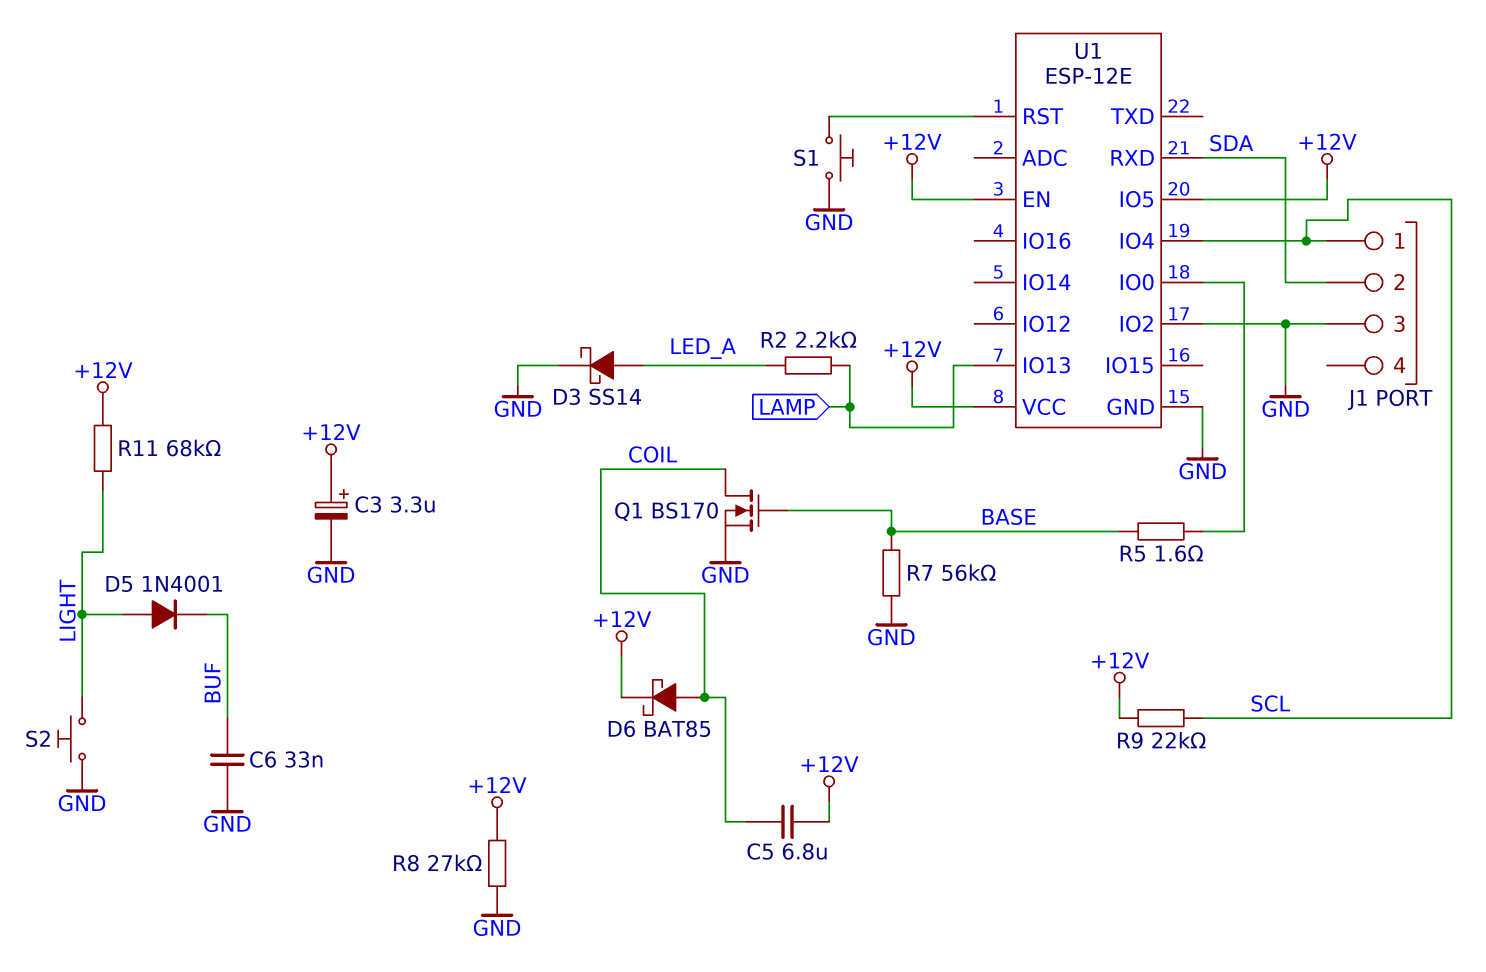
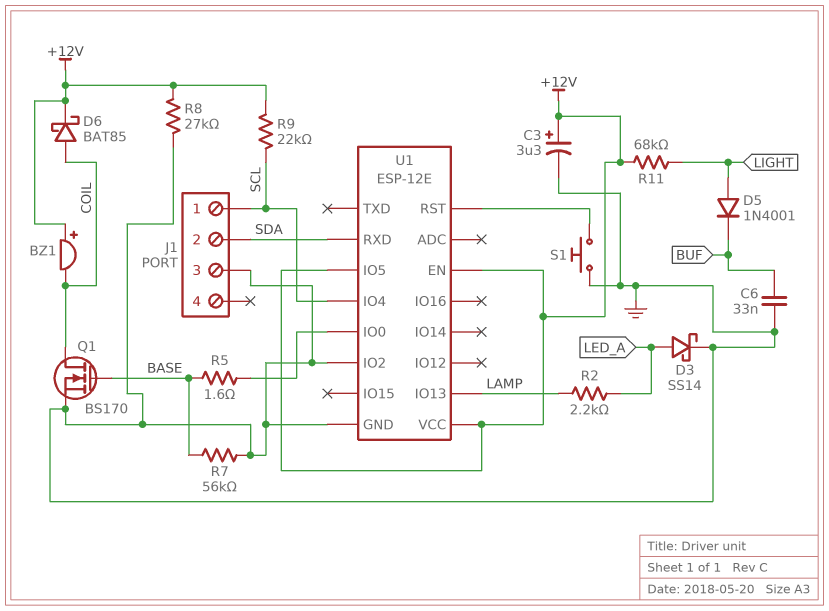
BZ1: none -> buzzer (plus +12V, minus COIL)
C5: 6.8uF (+12V, COIL) -> none
S2: button (GND, LIGHT) -> none

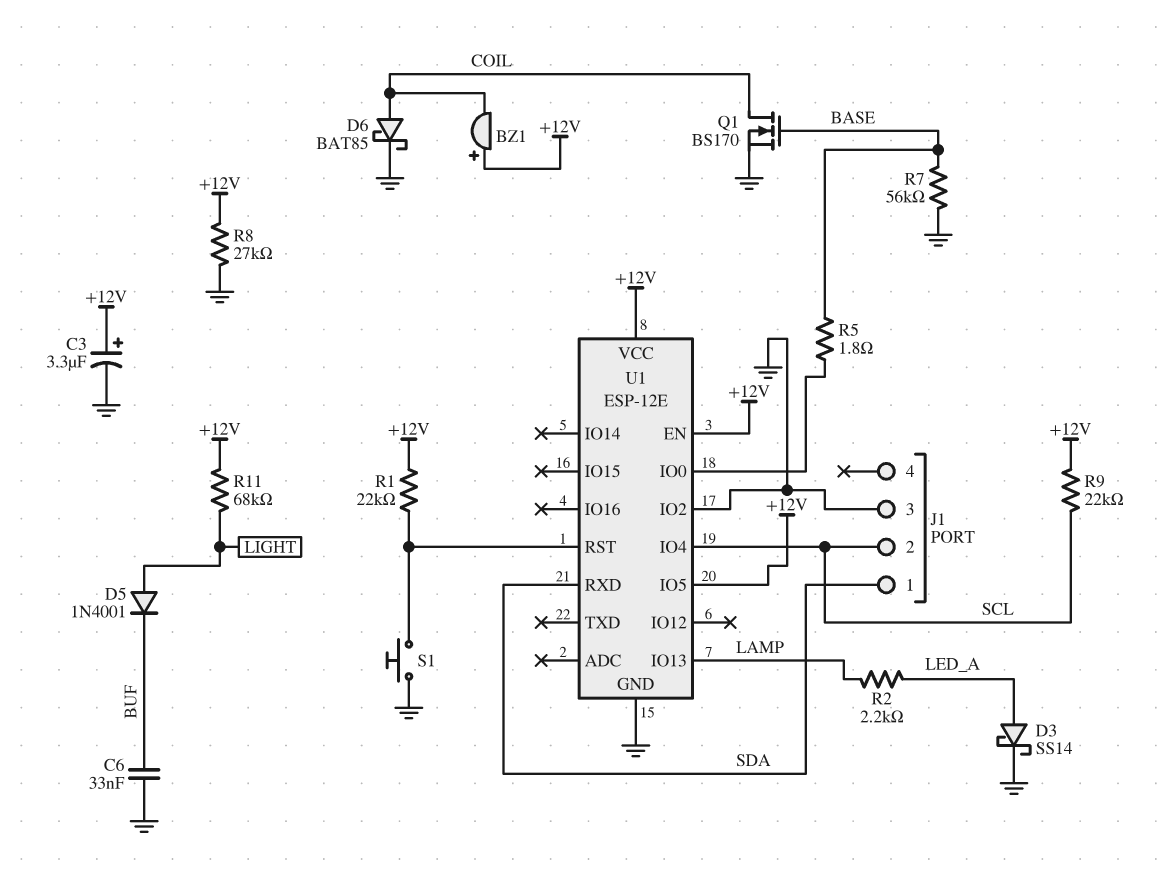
D6: schottky BAT85 (A COIL, K +12V) -> schottky BAT85 (A COIL, K GND)
J1 pin 1: SCL -> SDA
J1 pin 2: SDA -> SCL
R1: none -> 22k (+12V, U1/RST)
R5: 1.6 (BASE, U1/IO0) -> 1.8 (BASE, U1/IO0)

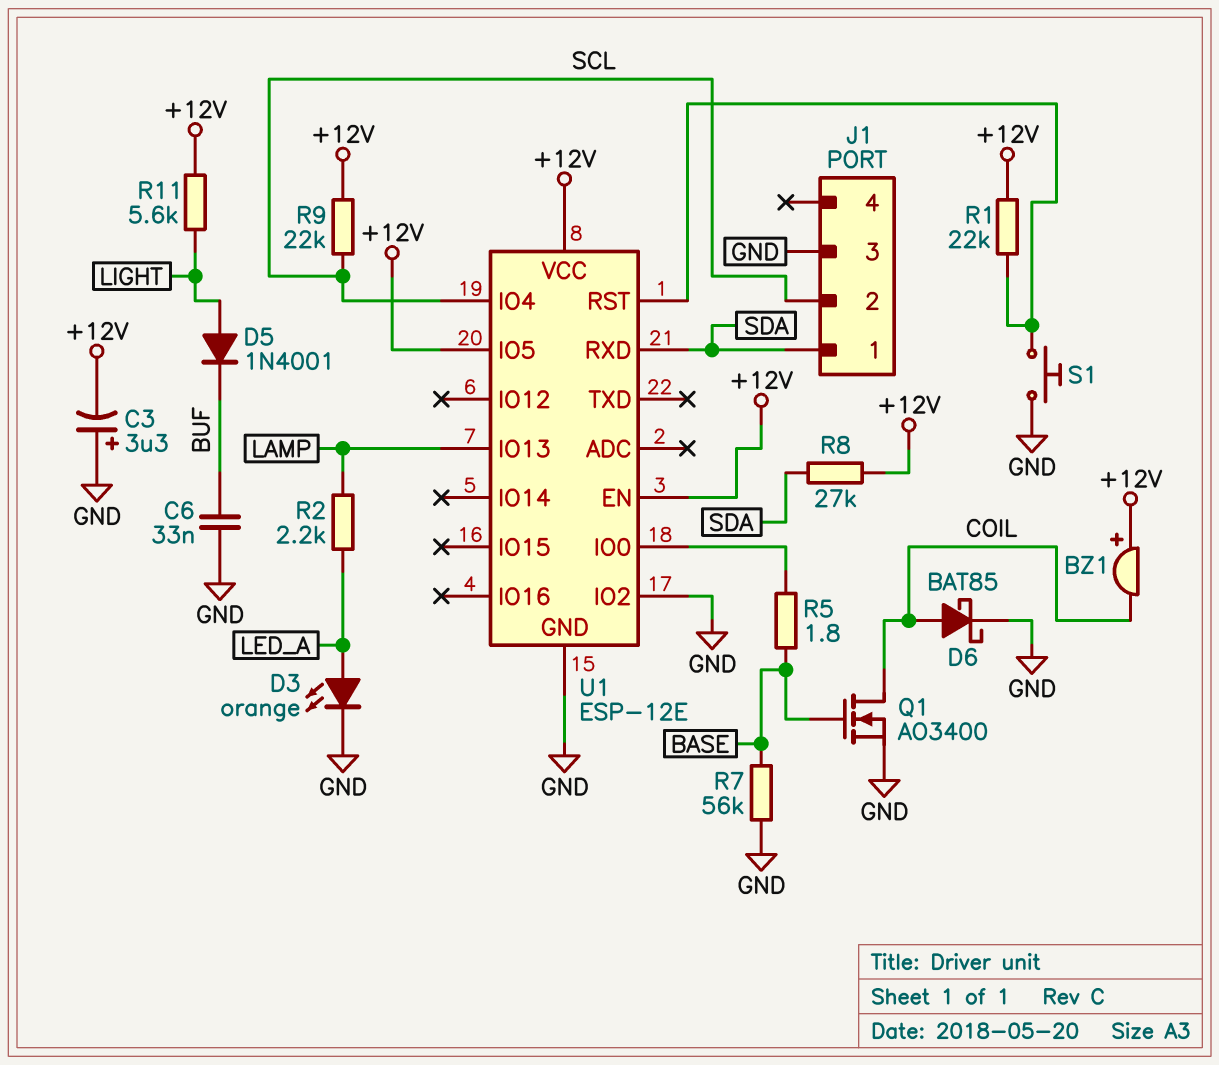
C3: 3.3uF (plus +12V, minus GND) -> 3.3uF (plus GND, minus +12V)
D3: schottky SS14 (A LED_A, K GND) -> LED orange (A LED_A, K GND)
Q1: NMOS BS170 (G BASE, D COIL, S GND) -> NMOS AO3400 (G BASE, D COIL, S GND)
R8: 27k (+12V, GND) -> 27k (+12V, SDA)
R11: 68k (+12V, LIGHT) -> 5.6k (+12V, LIGHT)

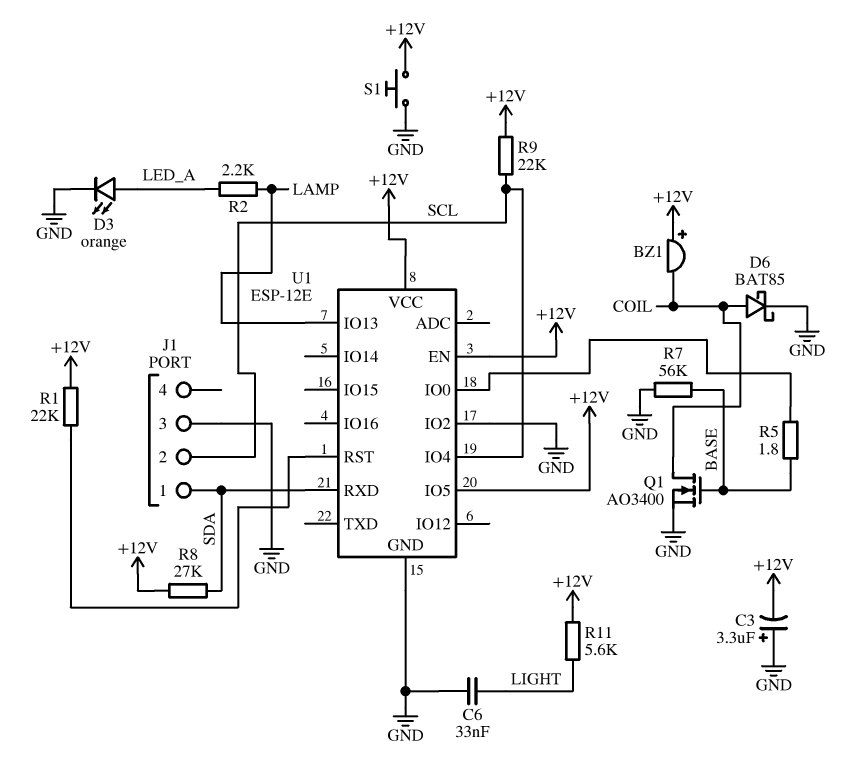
C6: 33nF (BUF, GND) -> 33nF (GND, LIGHT)
D5: diode 1N4001 (A LIGHT, K BUF) -> none
S1: button (GND, U1/RST) -> button (+12V, GND)

